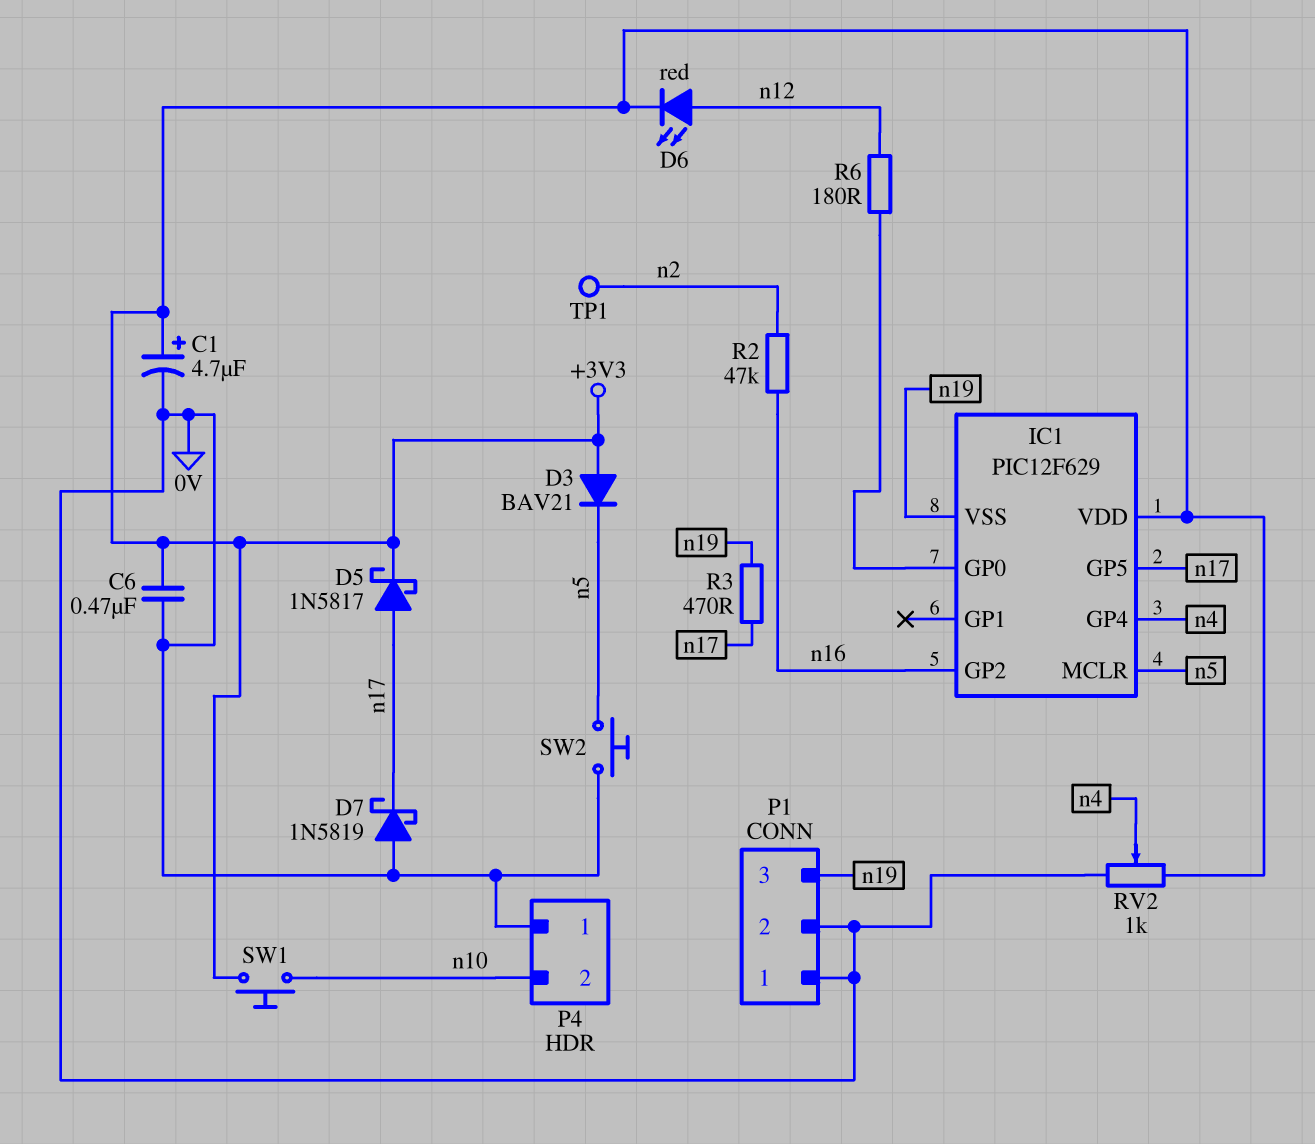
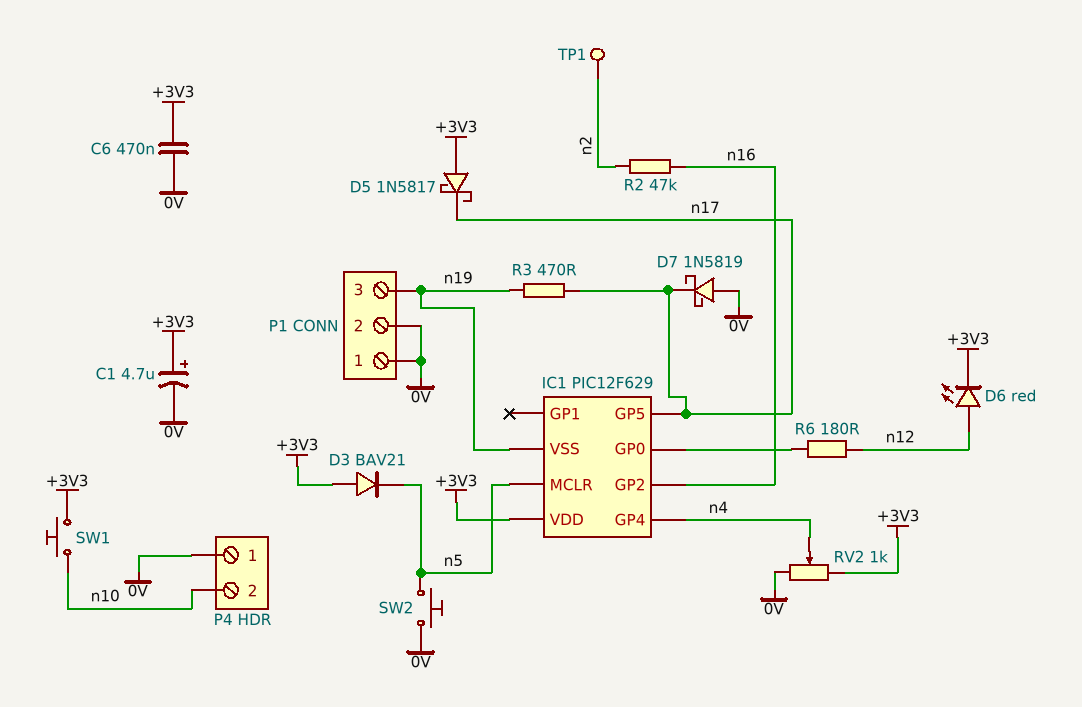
D5: schottky 1N5817 (A n17, K +3V3) -> schottky 1N5817 (A +3V3, K n17)

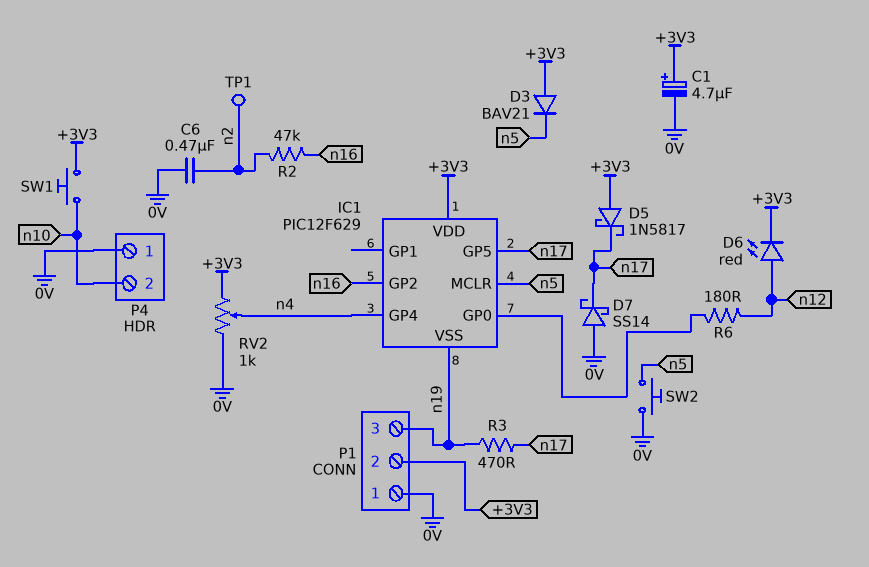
C6: 470nF (+3V3, 0V) -> 470nF (0V, n2)
D7: schottky 1N5819 (A 0V, K n17) -> schottky SS14 (A 0V, K n17)
P1 pin 2: 0V -> +3V3

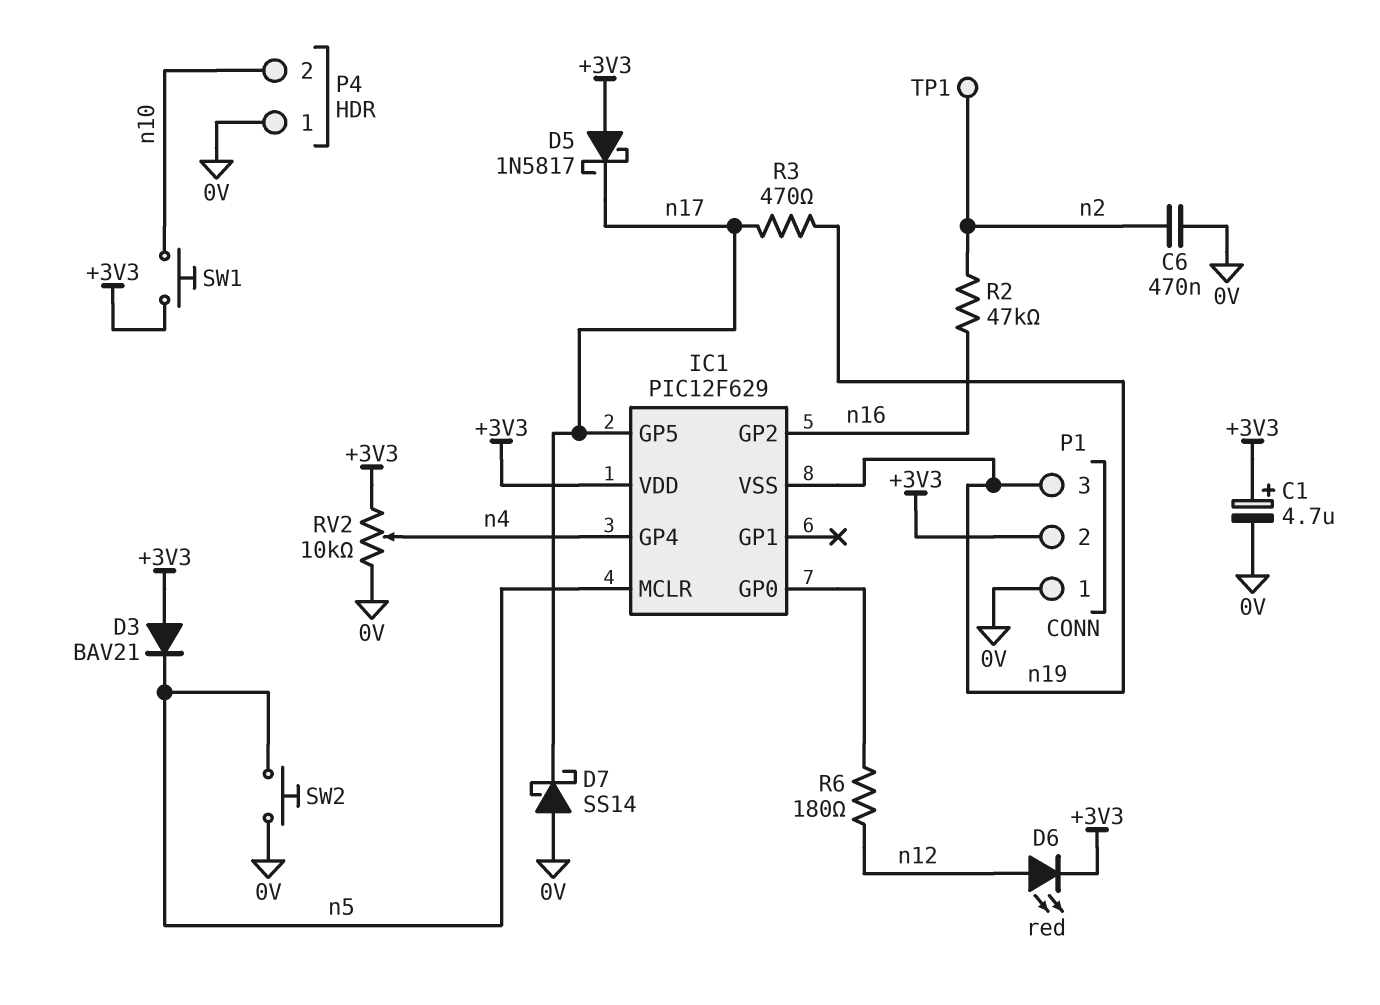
RV2: 1k (+3V3, 0V, wiper n4) -> 10k (+3V3, 0V, wiper n4)

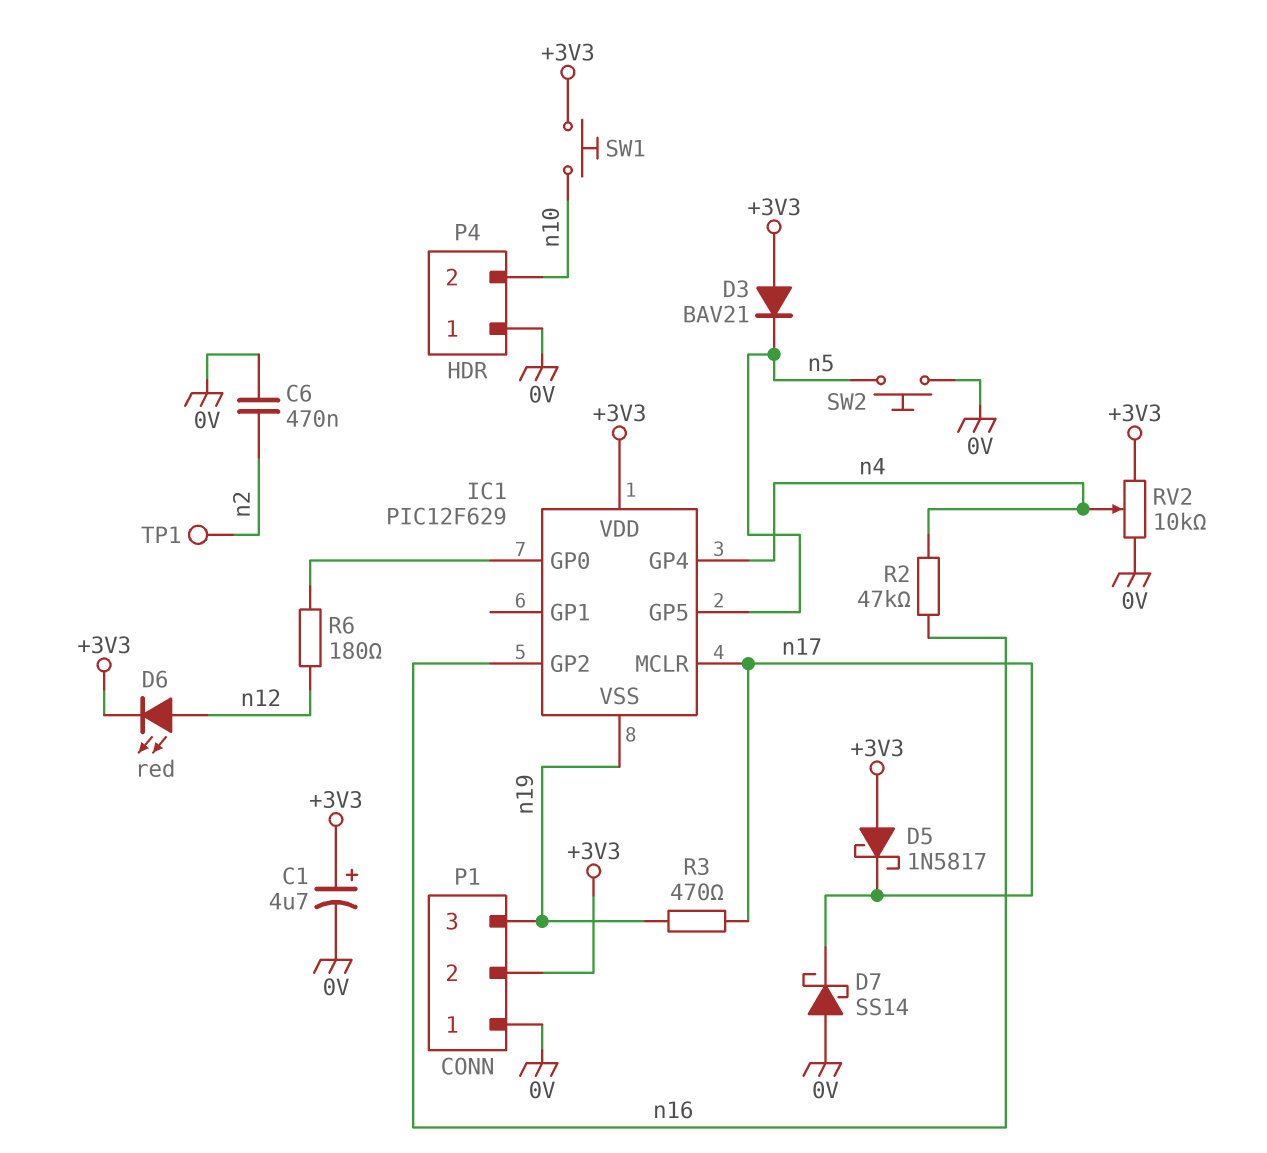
IC1 pin GP5: n17 -> n5
IC1 pin MCLR: n5 -> n17
R2: 47k (n2, n16) -> 47k (n4, n16)

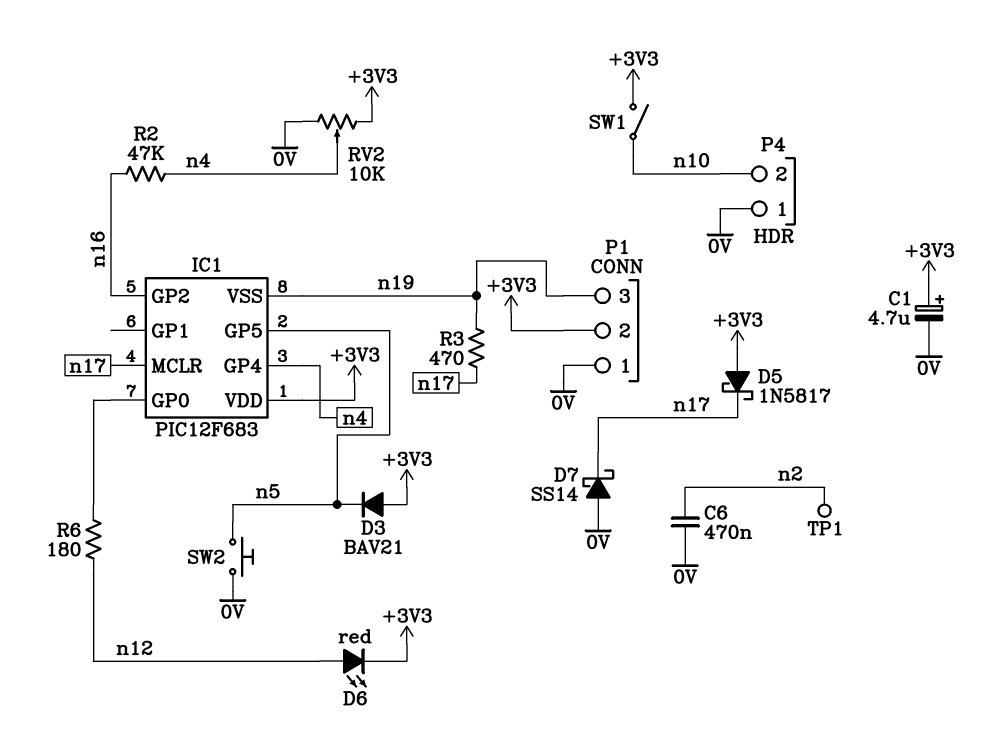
IC1: PIC12F629 -> PIC12F683
SW1: button (+3V3, n10) -> switch (+3V3, n10)

